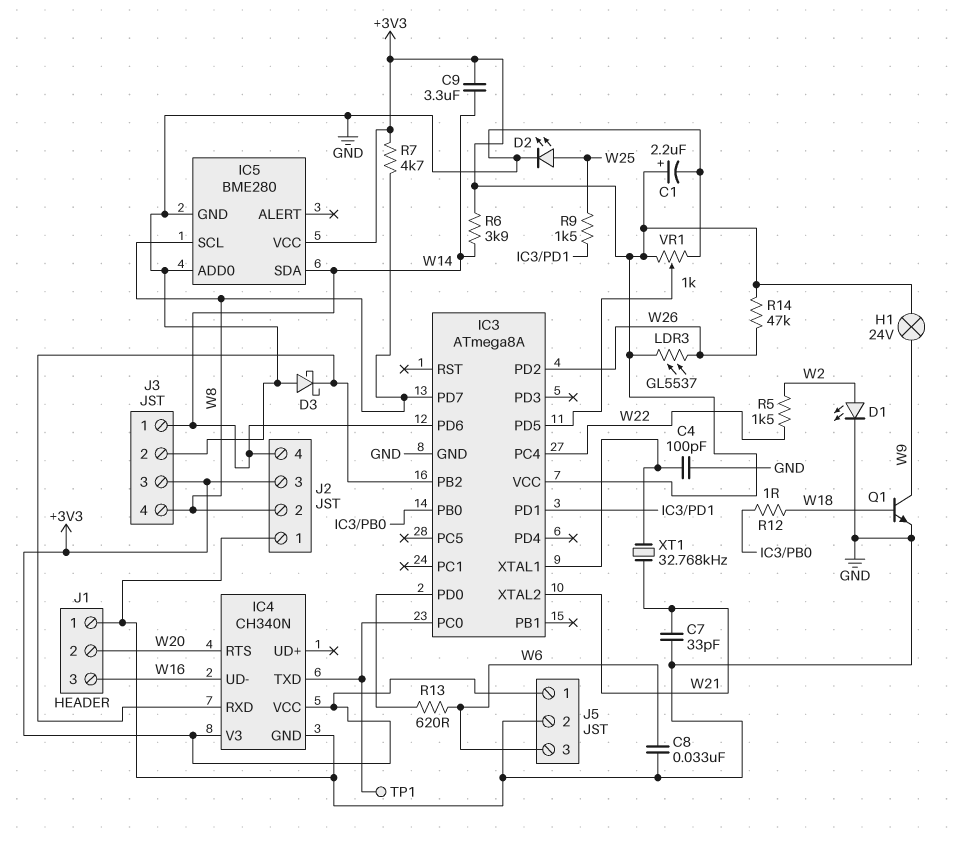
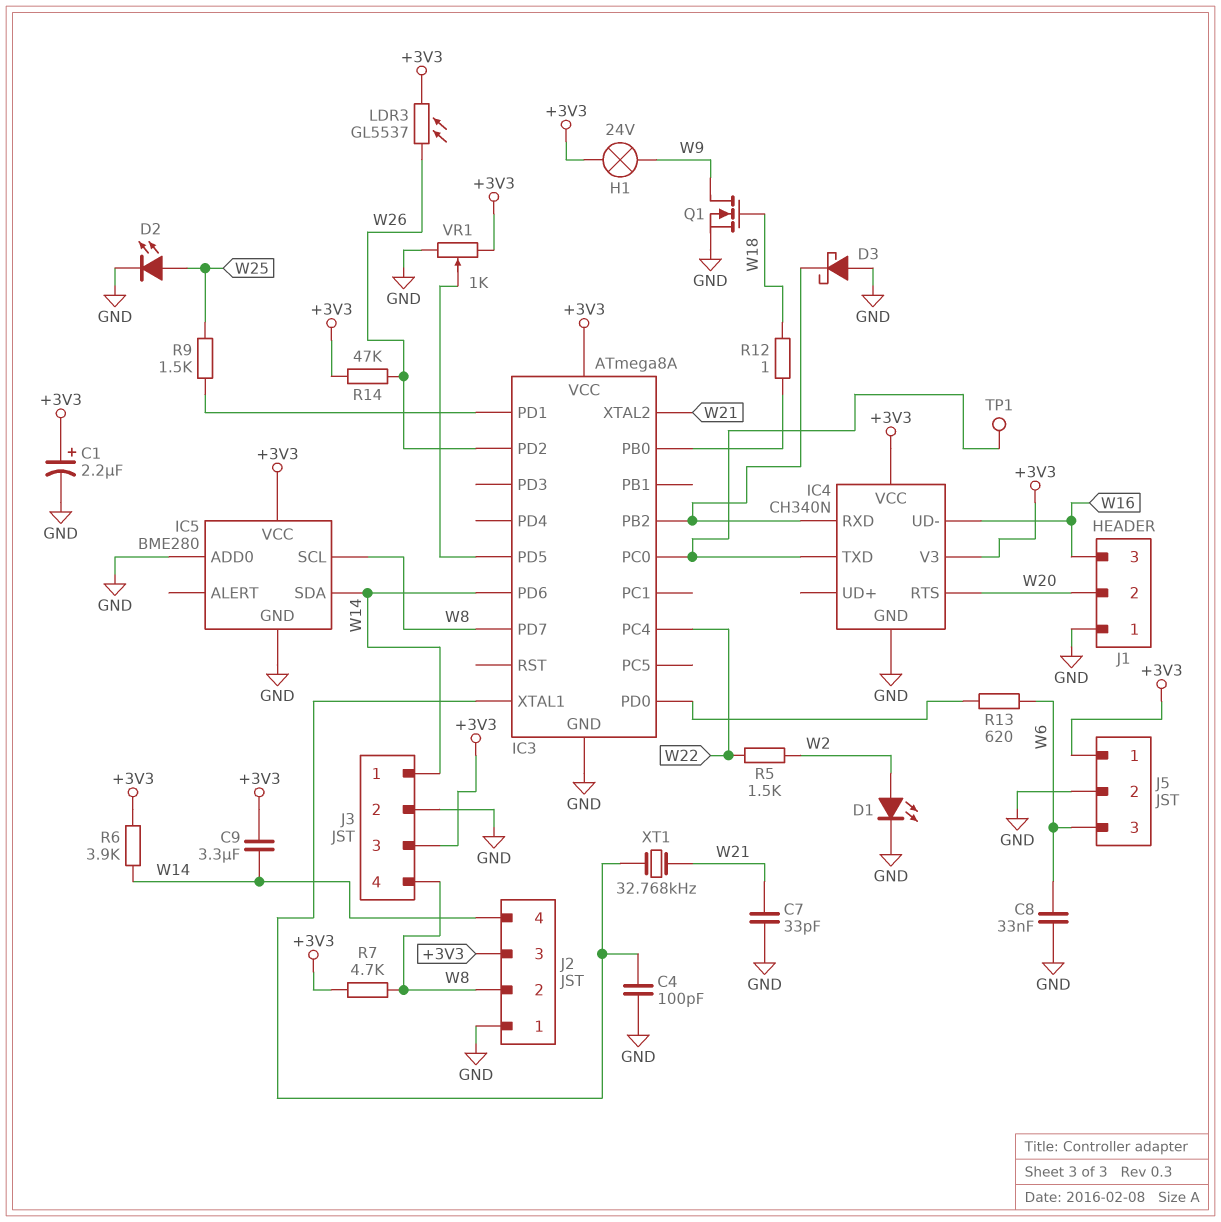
Q1: NPN (B W18, C W9, E GND) -> NMOS (G W18, D W9, S GND)

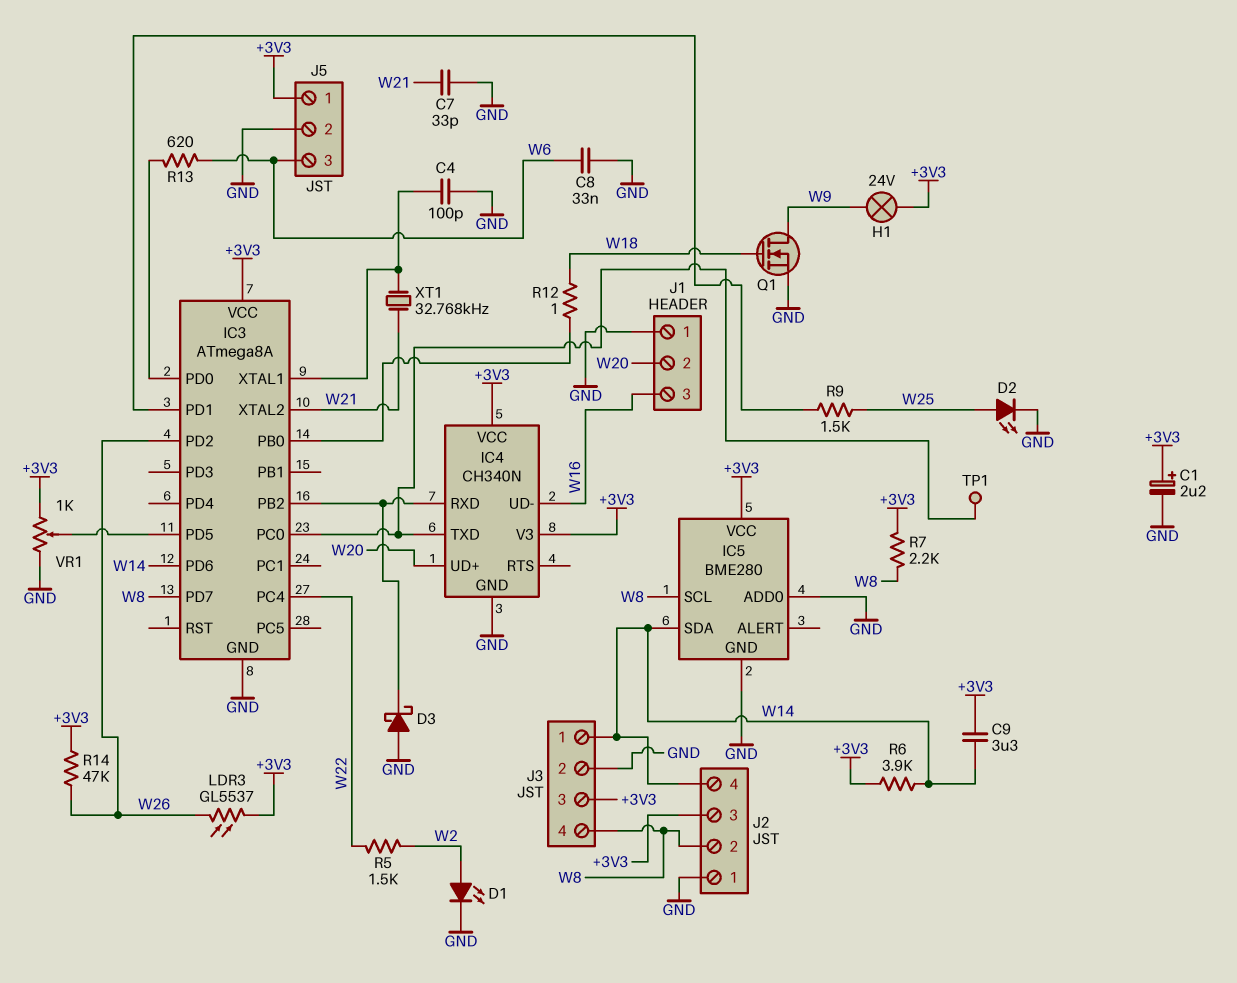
IC4 pin RTS: W20 -> none
IC4 pin UD+: none -> W20
R7: 4.7k (+3V3, W8) -> 2.2k (+3V3, W8)

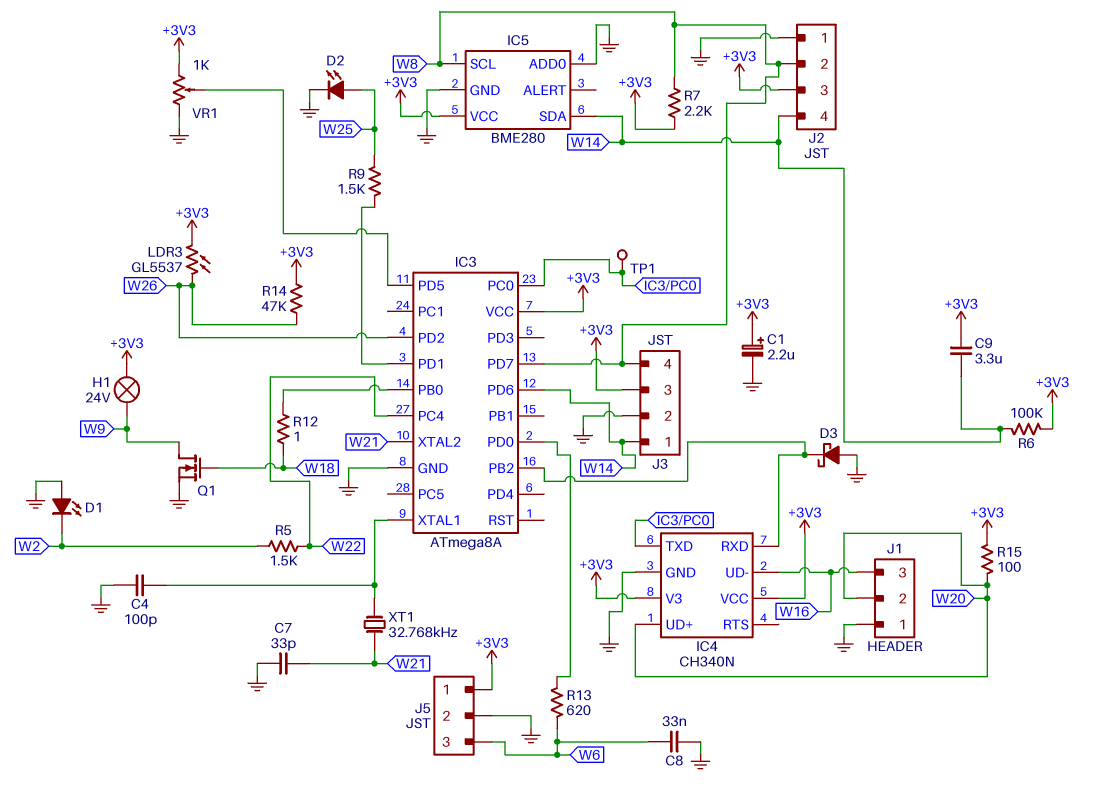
D1: LED (A W2, K GND) -> LED (A GND, K W2)
R6: 3.9k (+3V3, W14) -> 100k (+3V3, W14)
R15: none -> 100 (+3V3, W20)

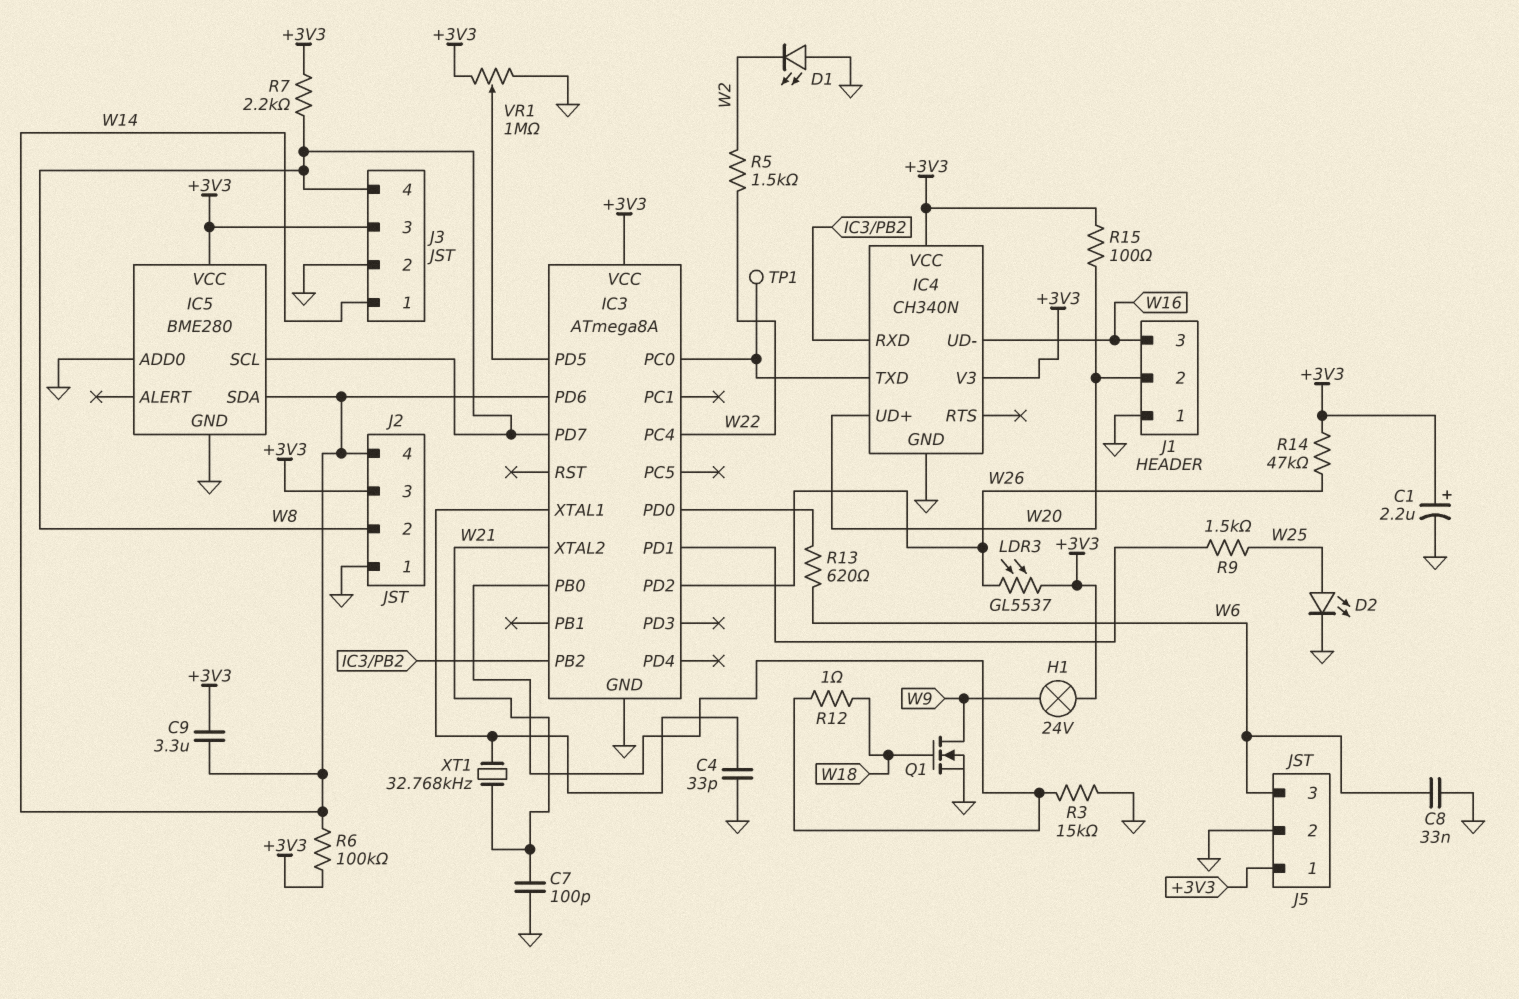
C4: 100pF (GND, IC3/XTAL1) -> 33pF (GND, IC3/XTAL1)
C7: 33pF (GND, W21) -> 100pF (GND, W21)
D3: schottky (A GND, K IC3/PB2) -> none
R3: none -> 15k (GND, IC3/PB0)
VR1: 1k (+3V3, GND, wiper IC3/PD5) -> 1M (+3V3, GND, wiper IC3/PD5)

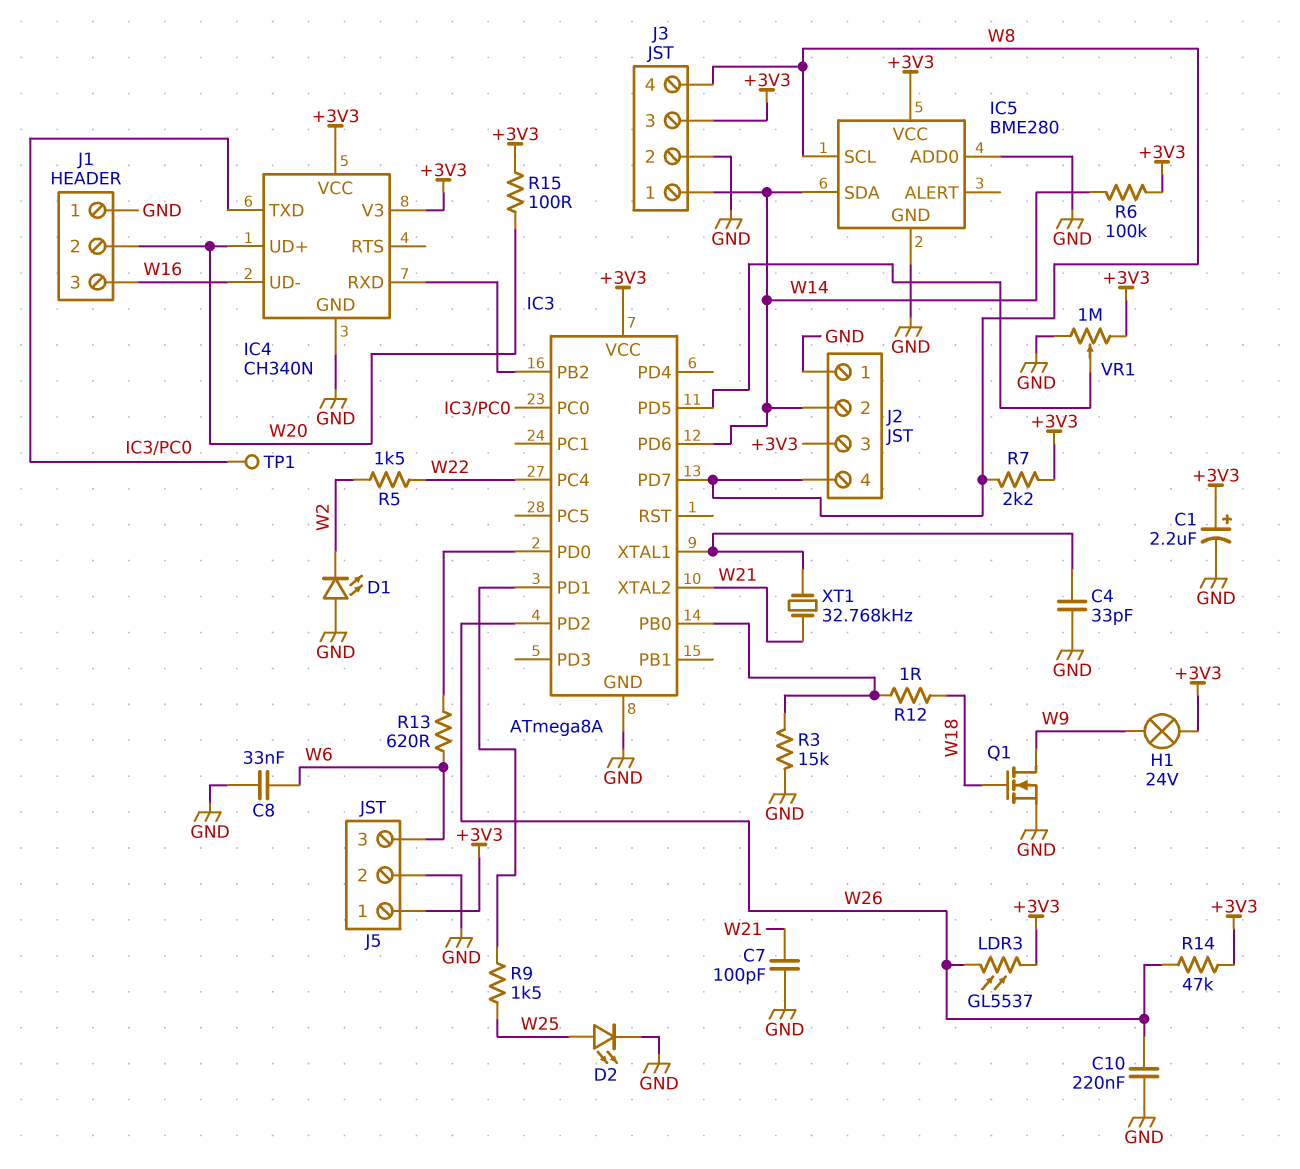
C9: 3.3uF (+3V3, W14) -> none
C10: none -> 220nF (GND, W26)
J2 pin 2: W8 -> W14
J2 pin 4: W14 -> W8

